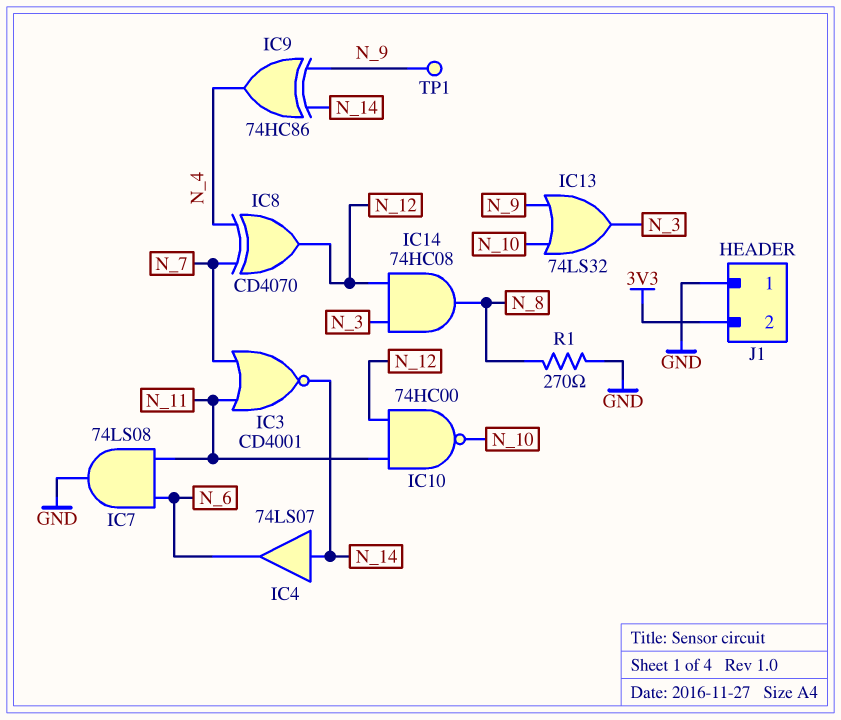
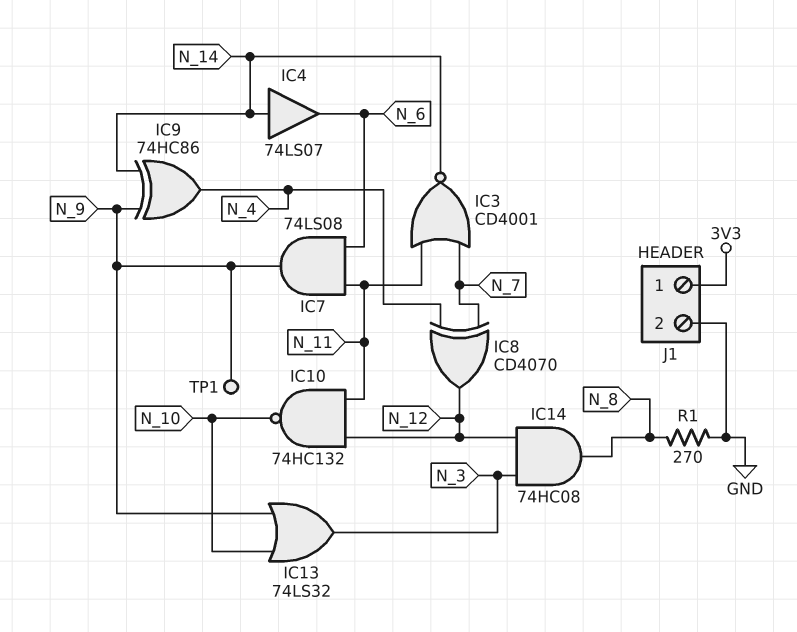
IC7: AND 74LS08 (in N_6, in N_11, out GND) -> AND 74LS08 (in N_6, in N_11, out N_9)
IC10: NAND 74HC00 (in N_11, in N_12, out N_10) -> NAND 74HC132 (in N_11, in N_12, out N_10)
J1 pin 1: GND -> 3V3
J1 pin 2: 3V3 -> GND

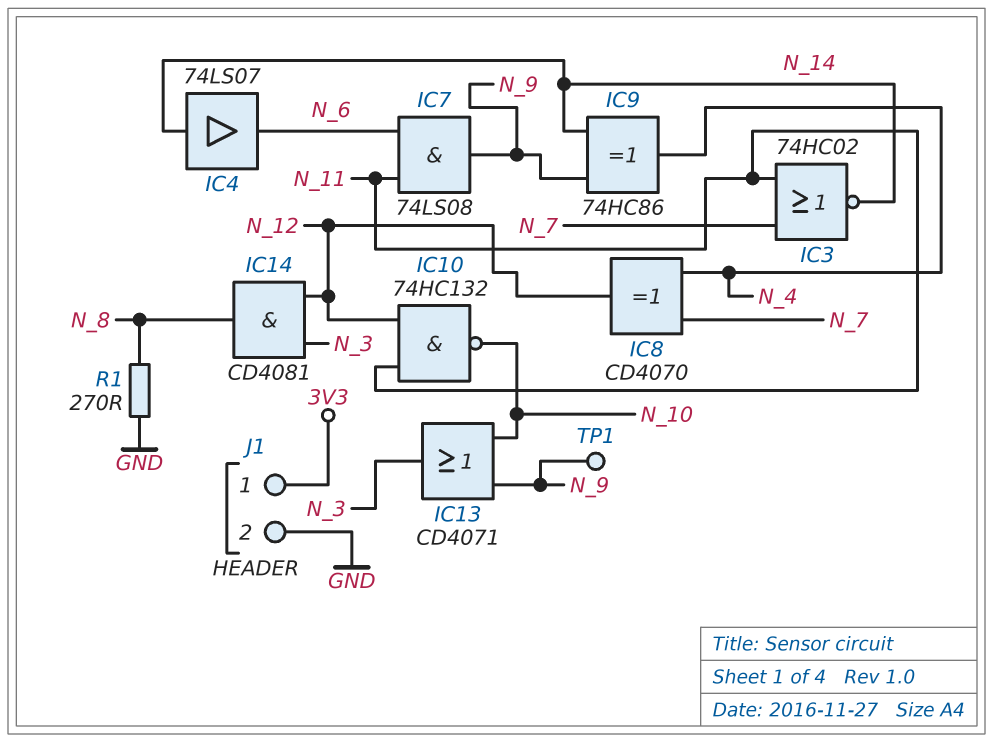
IC3: NOR CD4001 (in N_7, in N_11, out N_14) -> NOR 74HC02 (in N_7, in N_11, out N_14)
IC13: OR 74LS32 (in N_9, in N_10, out N_3) -> OR CD4071 (in N_9, in N_10, out N_3)
IC14: AND 74HC08 (in N_3, in N_12, out N_8) -> AND CD4081 (in N_3, in N_12, out N_8)

